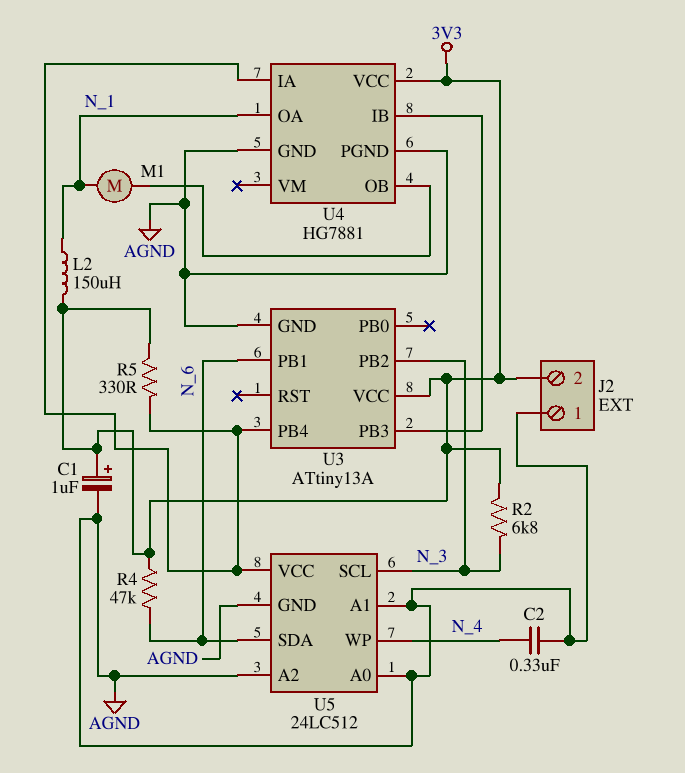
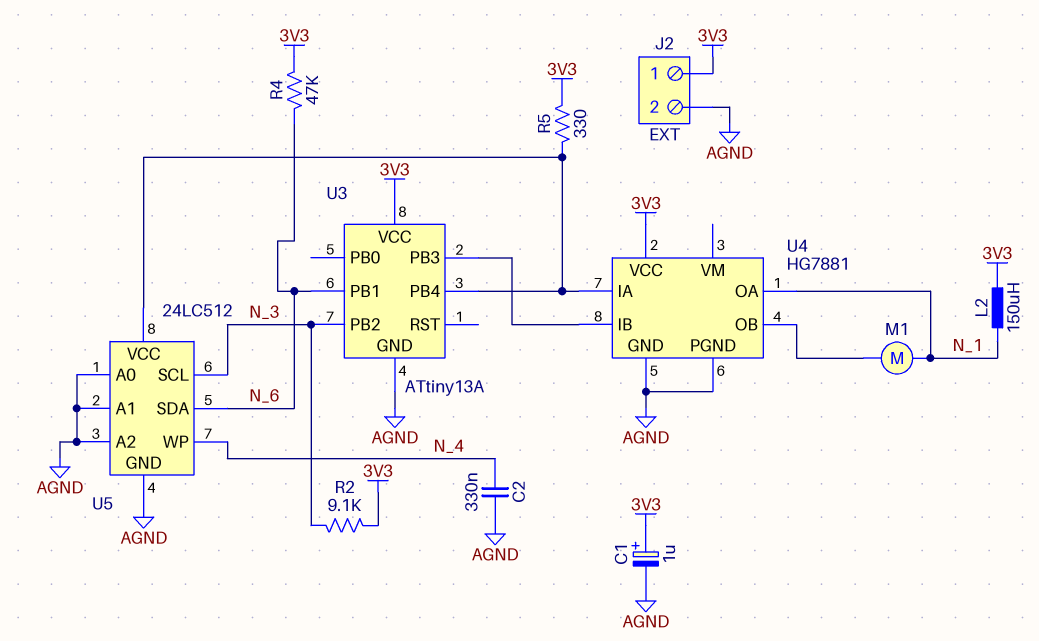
J2 pin 1: AGND -> 3V3
J2 pin 2: 3V3 -> AGND
R2: 6.8k (3V3, N_3) -> 9.1k (3V3, N_3)

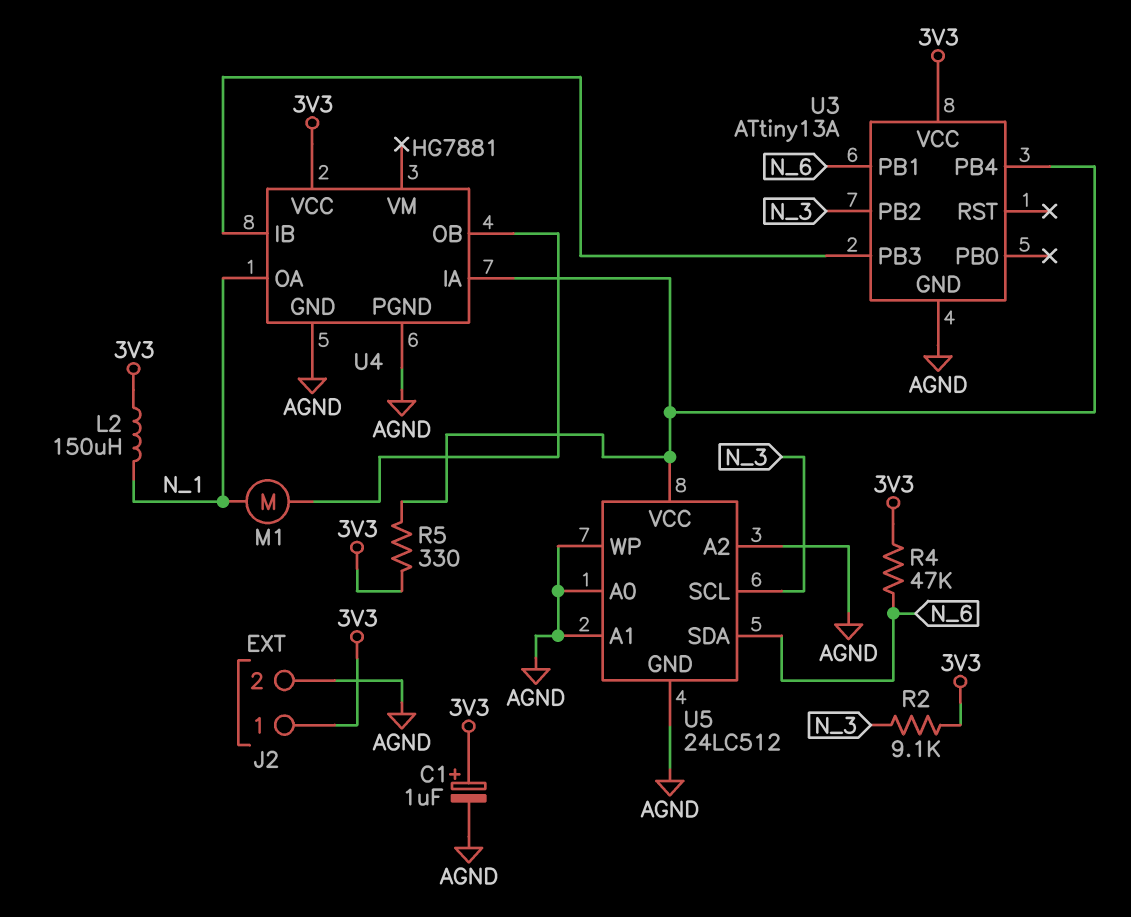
C2: 330nF (AGND, N_4) -> none
U5 pin WP: N_4 -> AGND

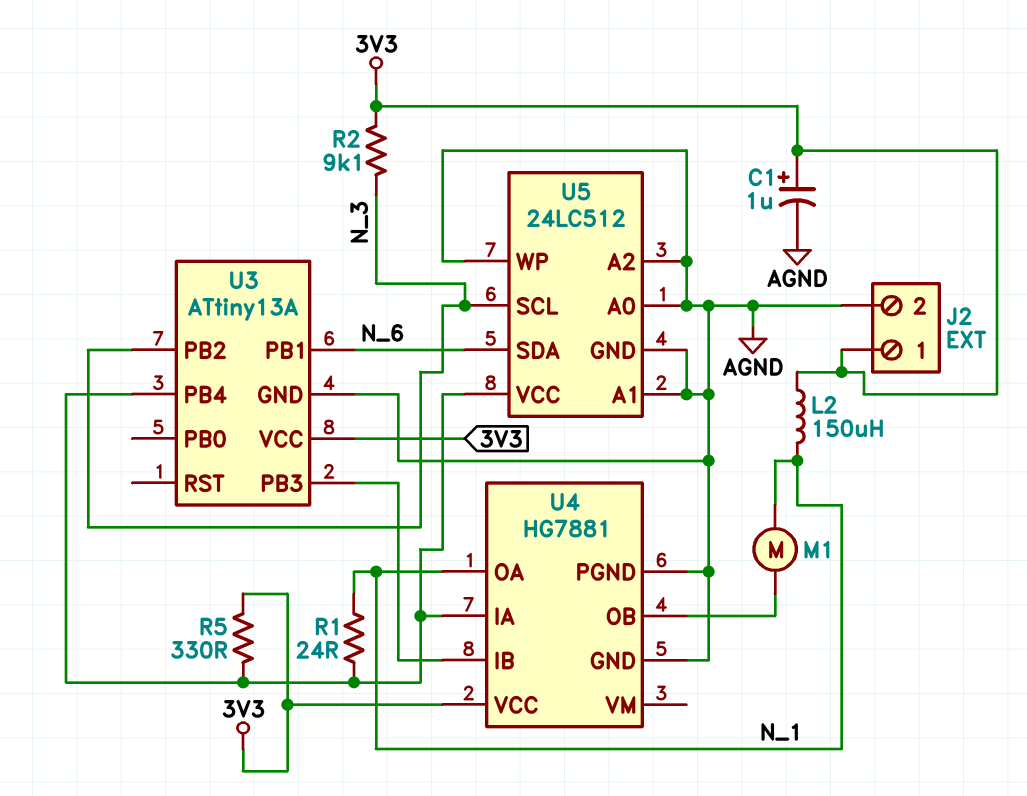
R1: none -> 24 (N_1, U3/PB4)
R4: 47k (3V3, N_6) -> none

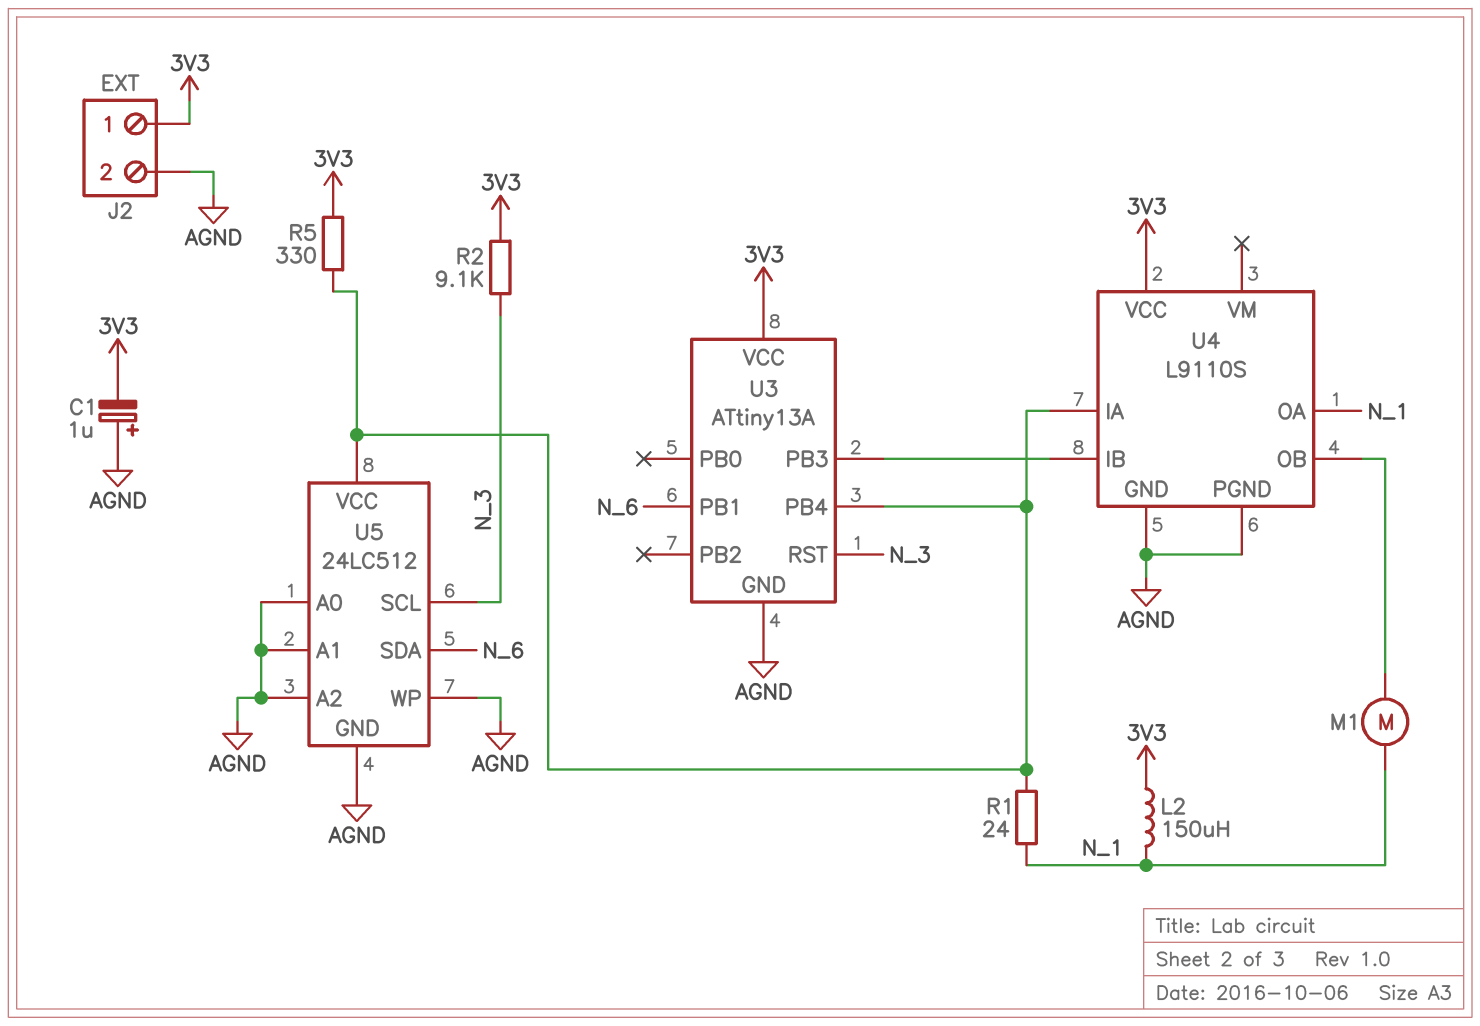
C1: 1uF (plus 3V3, minus AGND) -> 1uF (plus AGND, minus 3V3)
U3 pin PB2: N_3 -> none
U3 pin RST: none -> N_3
U4: HG7881 -> L9110S

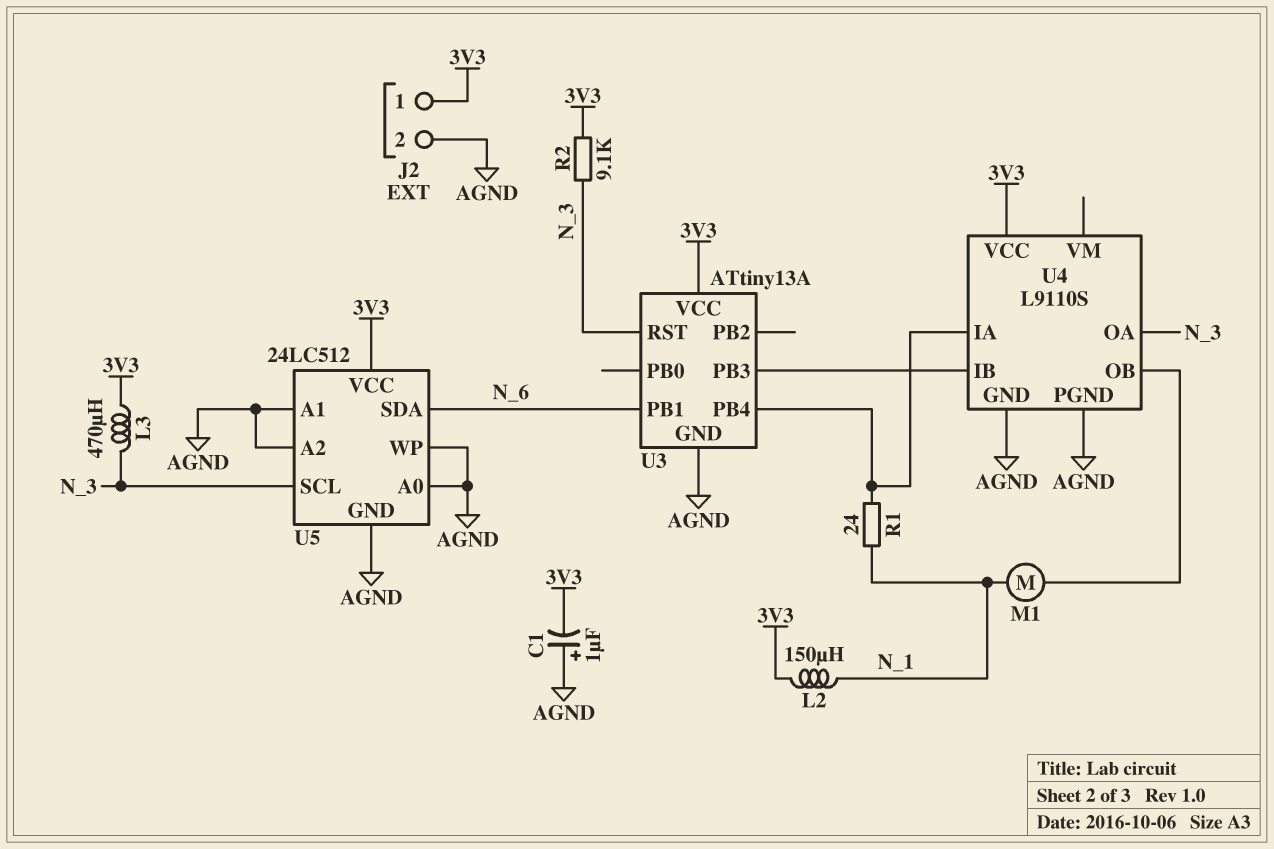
L3: none -> 470uH (3V3, N_3)
R5: 330 (3V3, U3/PB4) -> none
U4 pin OA: N_1 -> N_3
U5 pin VCC: U3/PB4 -> 3V3

